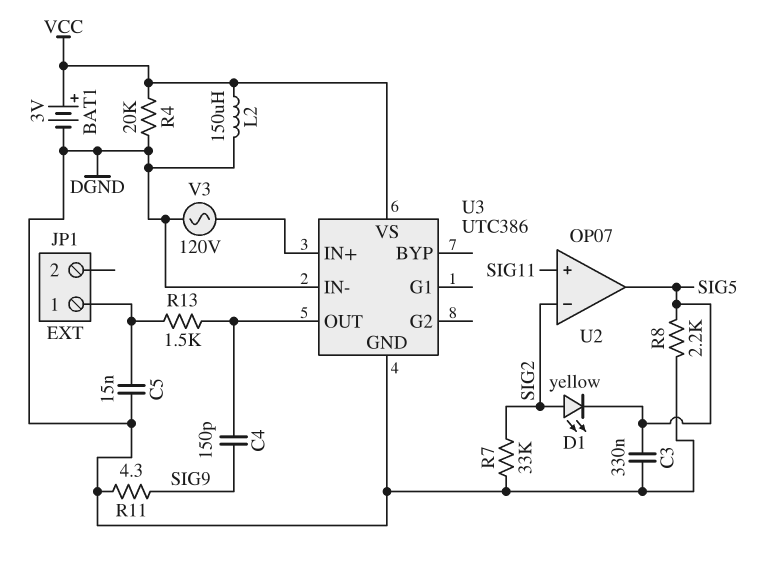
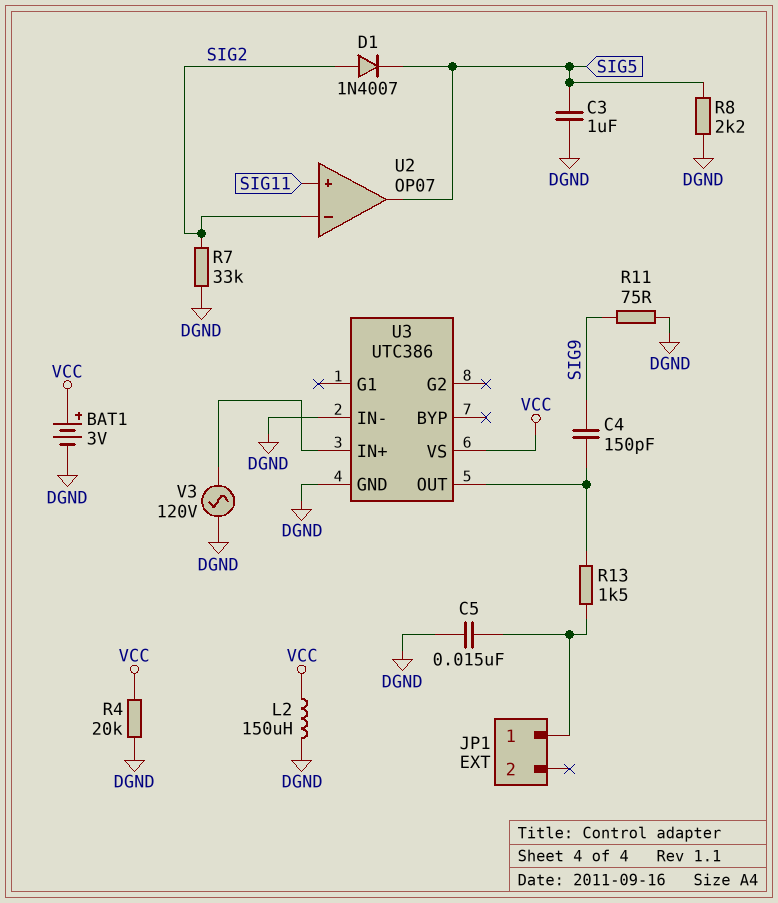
C3: 330nF (DGND, SIG5) -> 1uF (DGND, SIG5)
D1: LED yellow (A SIG2, K SIG5) -> diode 1N4007 (A SIG2, K SIG5)
R11: 4.3 (DGND, SIG9) -> 75 (DGND, SIG9)

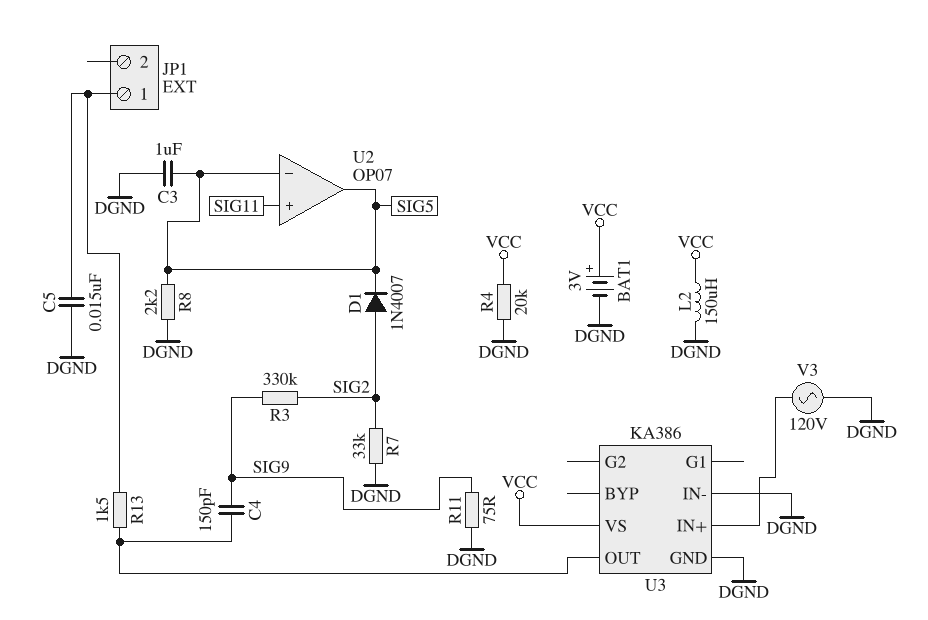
R3: none -> 330k (SIG2, SIG9)
U2 pin in-: SIG2 -> SIG5
U3: UTC386 -> KA386

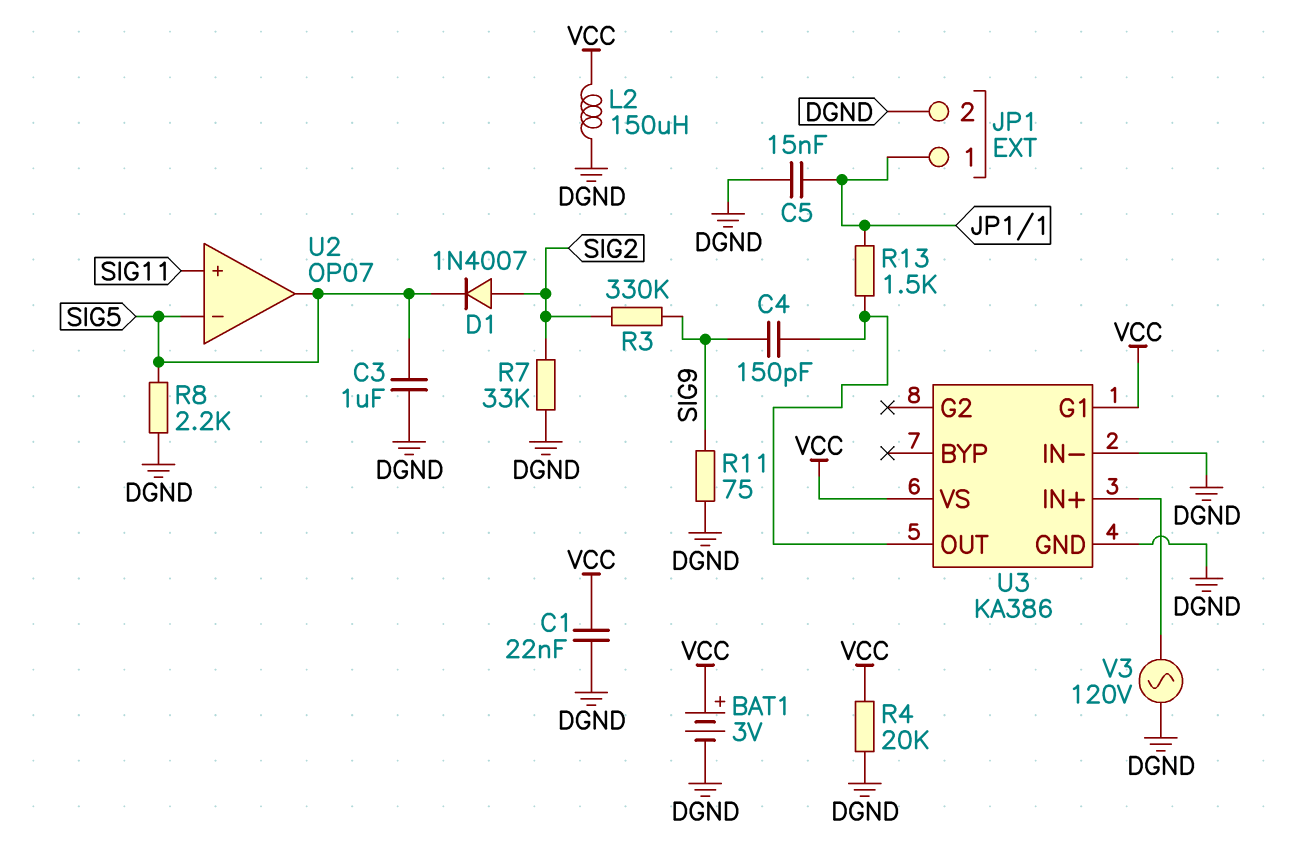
C1: none -> 22nF (DGND, VCC)
JP1 pin 2: none -> DGND
U3 pin G1: none -> VCC

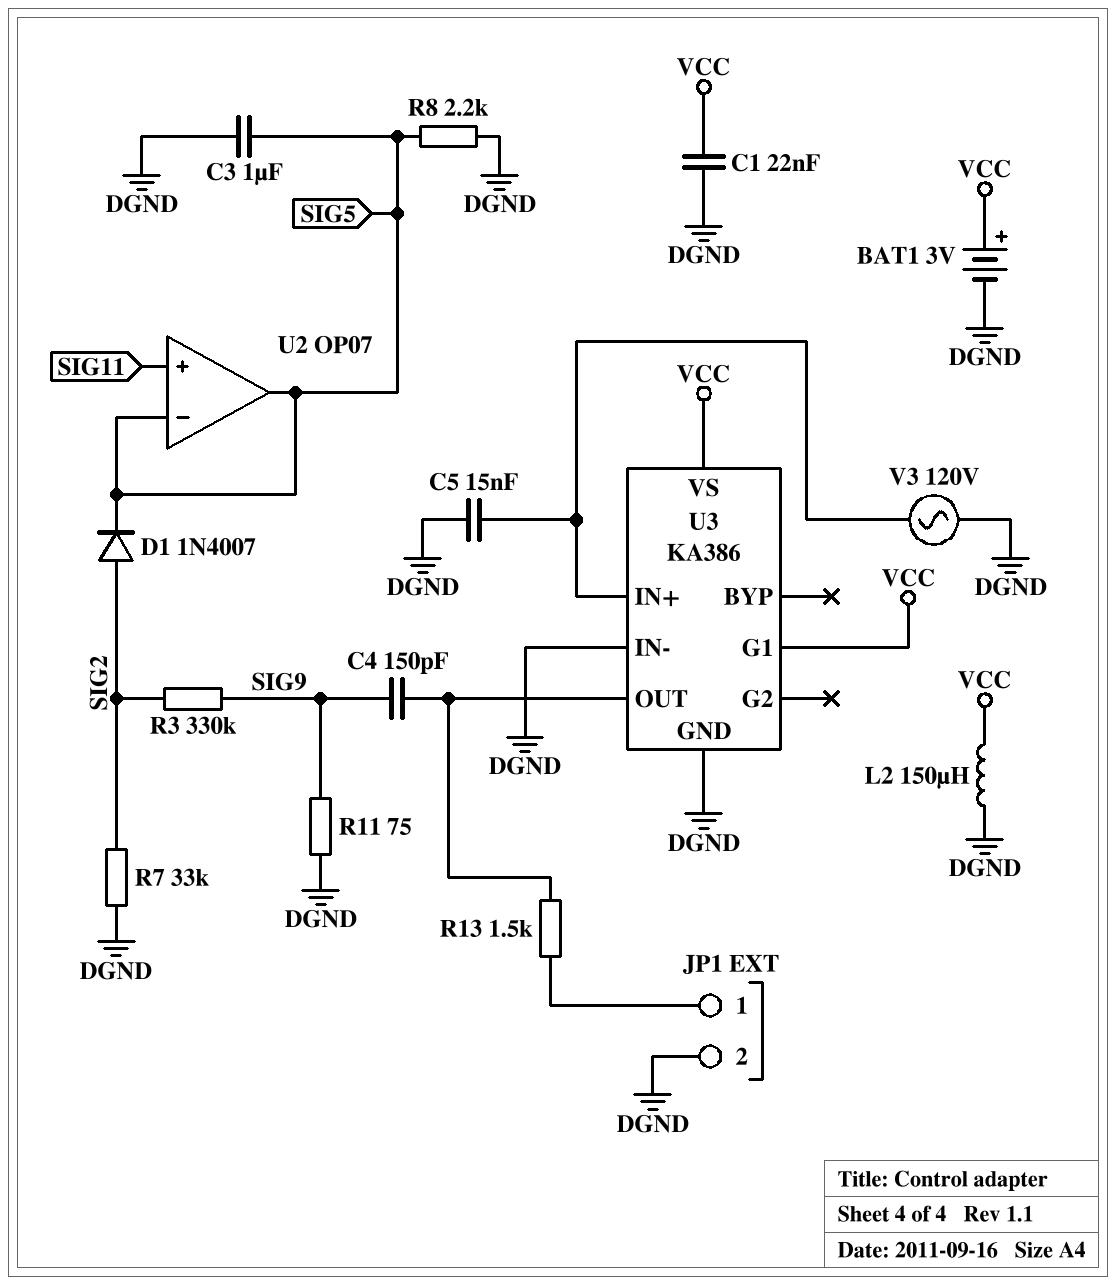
C5: 15nF (DGND, JP1/1) -> 15nF (DGND, U3/IN+)
R4: 20k (DGND, VCC) -> none

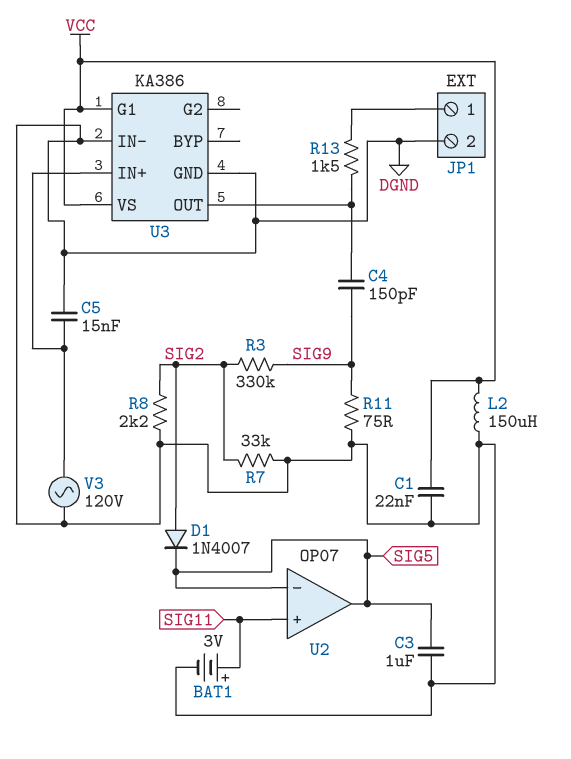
BAT1: 3V (plus VCC, minus DGND) -> 3V (plus SIG11, minus DGND)
R8: 2.2k (DGND, SIG5) -> 2.2k (DGND, SIG2)

